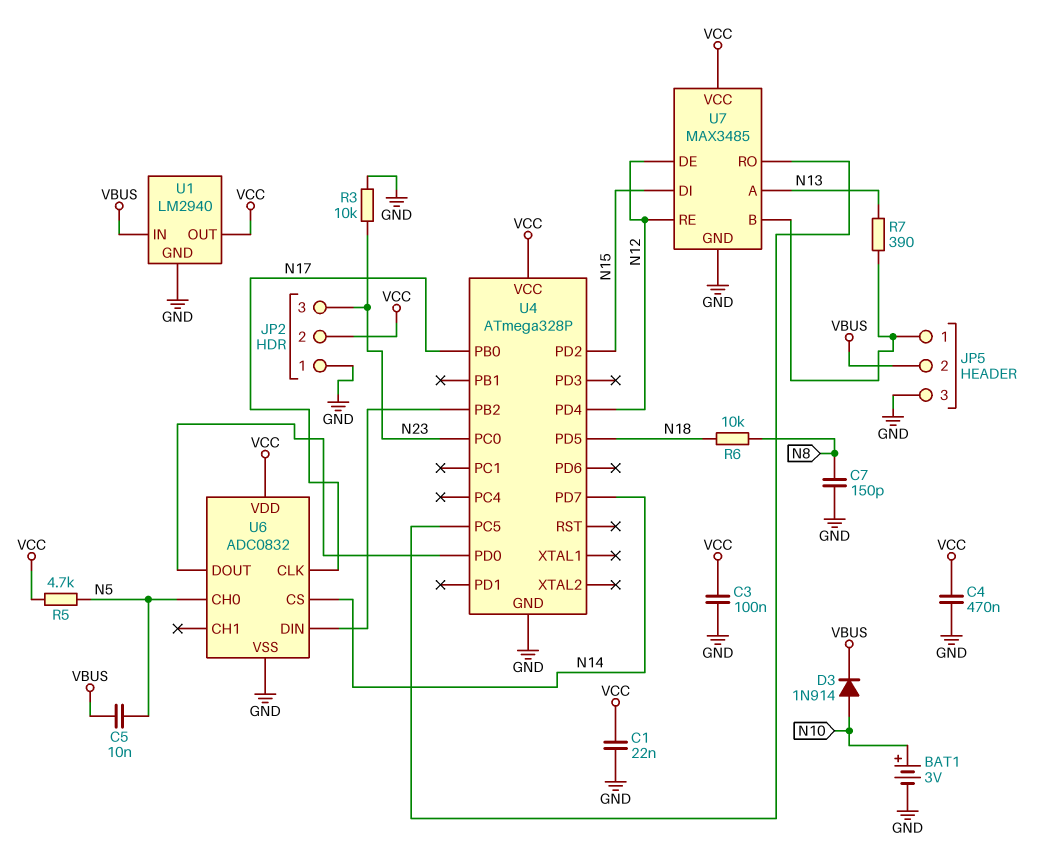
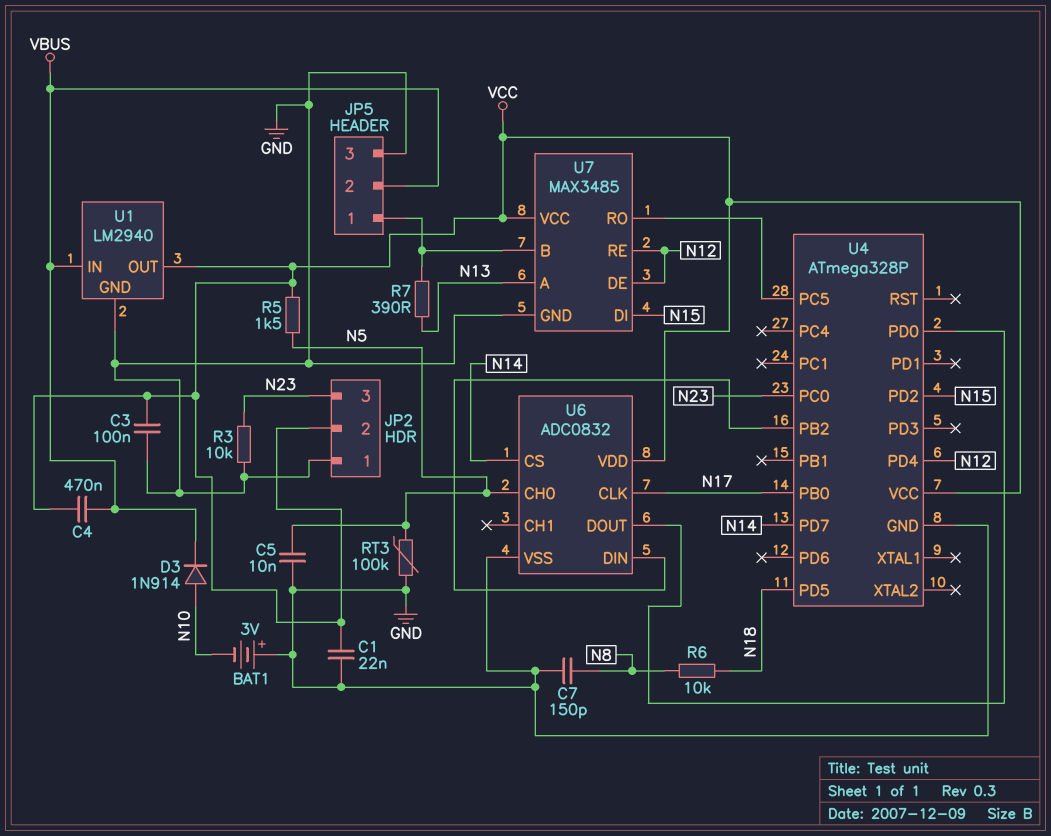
BAT1: 3V (plus N10, minus GND) -> 3V (plus GND, minus N10)
C4: 470nF (GND, VCC) -> 470nF (VBUS, VCC)
C5: 10nF (N5, VBUS) -> 10nF (GND, N5)
R5: 4.7k (N5, VCC) -> 1.5k (N5, VCC)
RT3: none -> 100k (GND, N5)

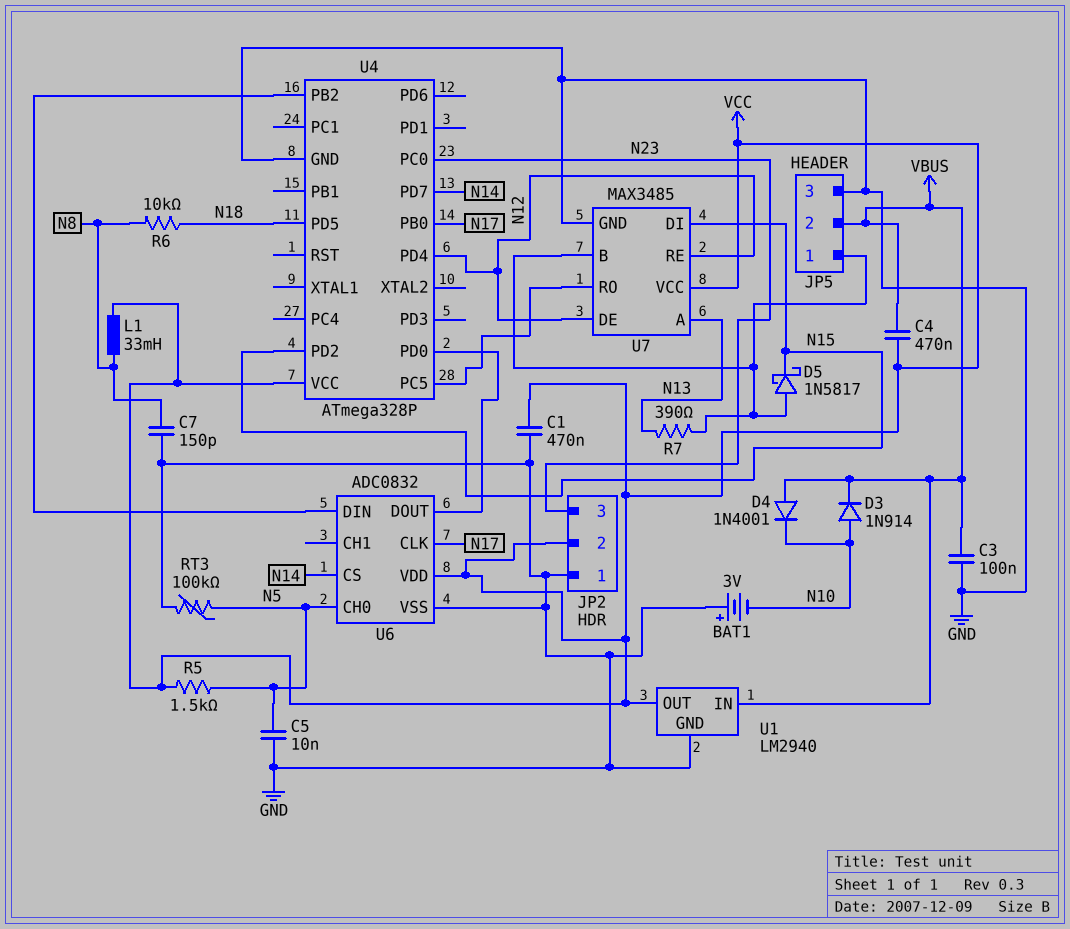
C1: 22nF (GND, VCC) -> 470nF (GND, VCC)
C3: 100nF (GND, VCC) -> 100nF (GND, VBUS)
D4: none -> diode 1N4001 (A VBUS, K N10)
D5: none -> schottky 1N5817 (A JP5/1, K N15)
L1: none -> 33mH (N8, VCC)
R3: 10k (GND, N23) -> none

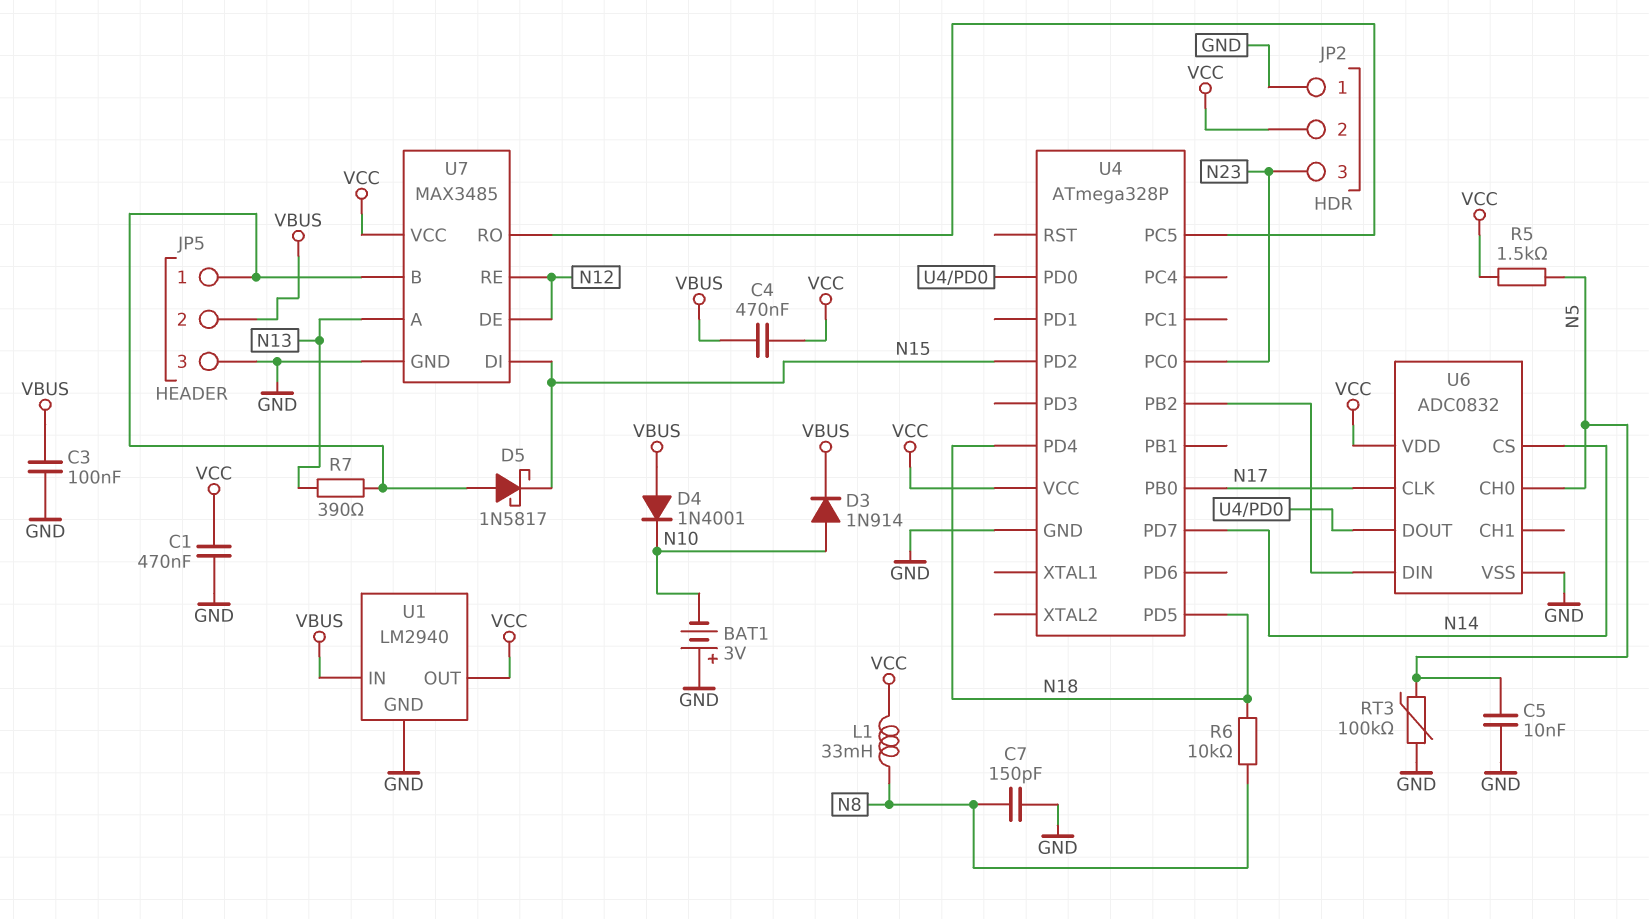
U4 pin PD4: N12 -> N18

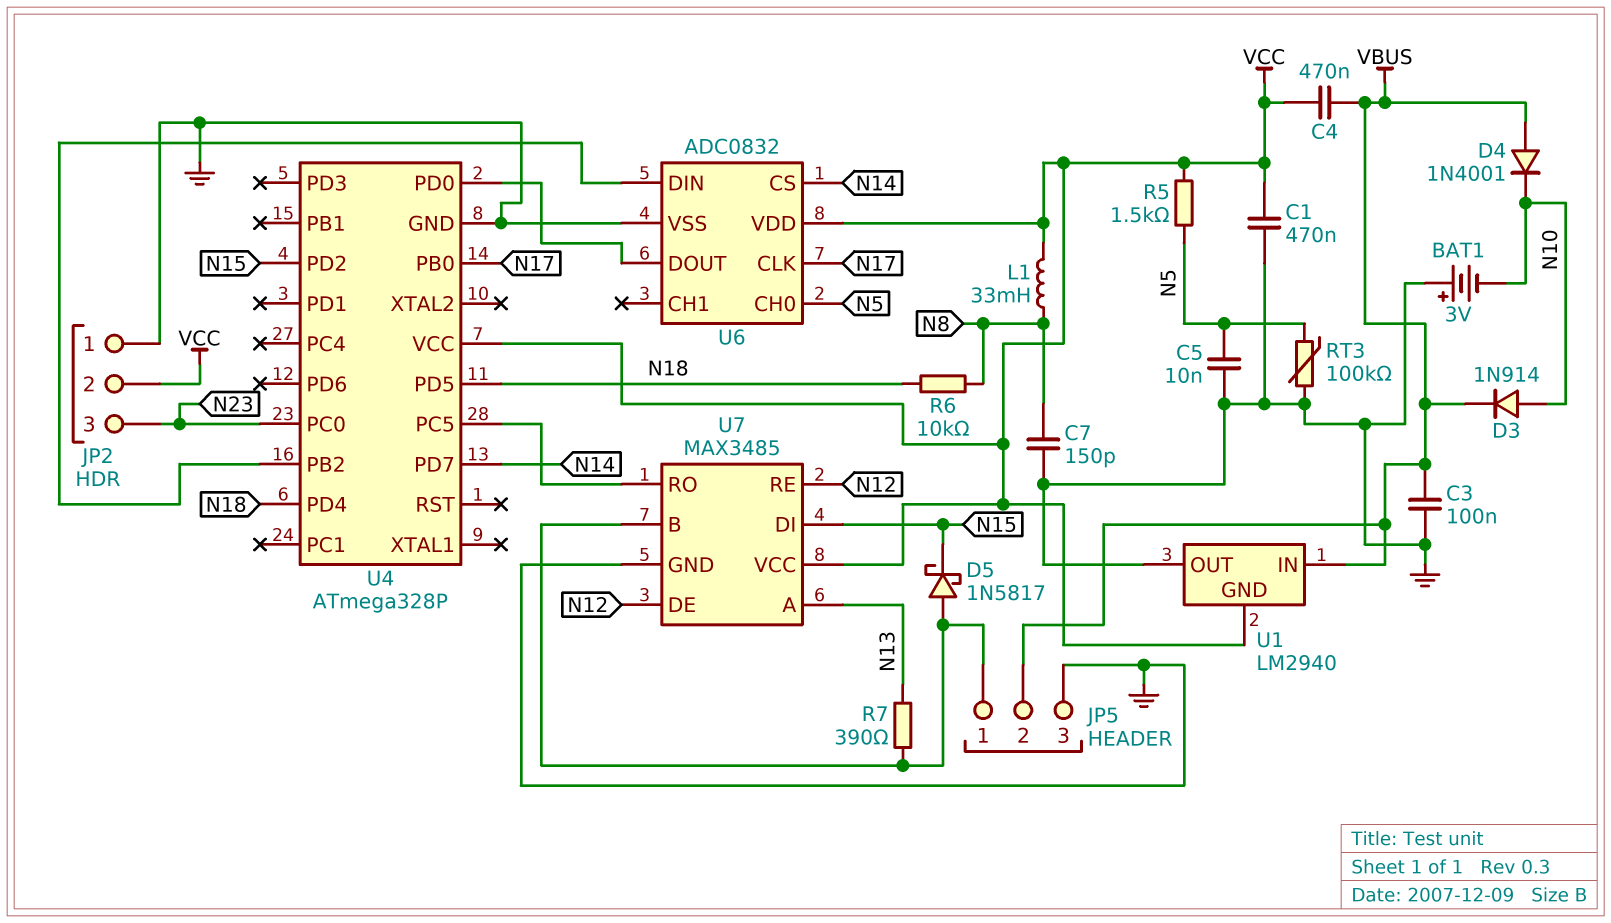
U1 pin GND: GND -> VCC
U1 pin OUT: VCC -> GND

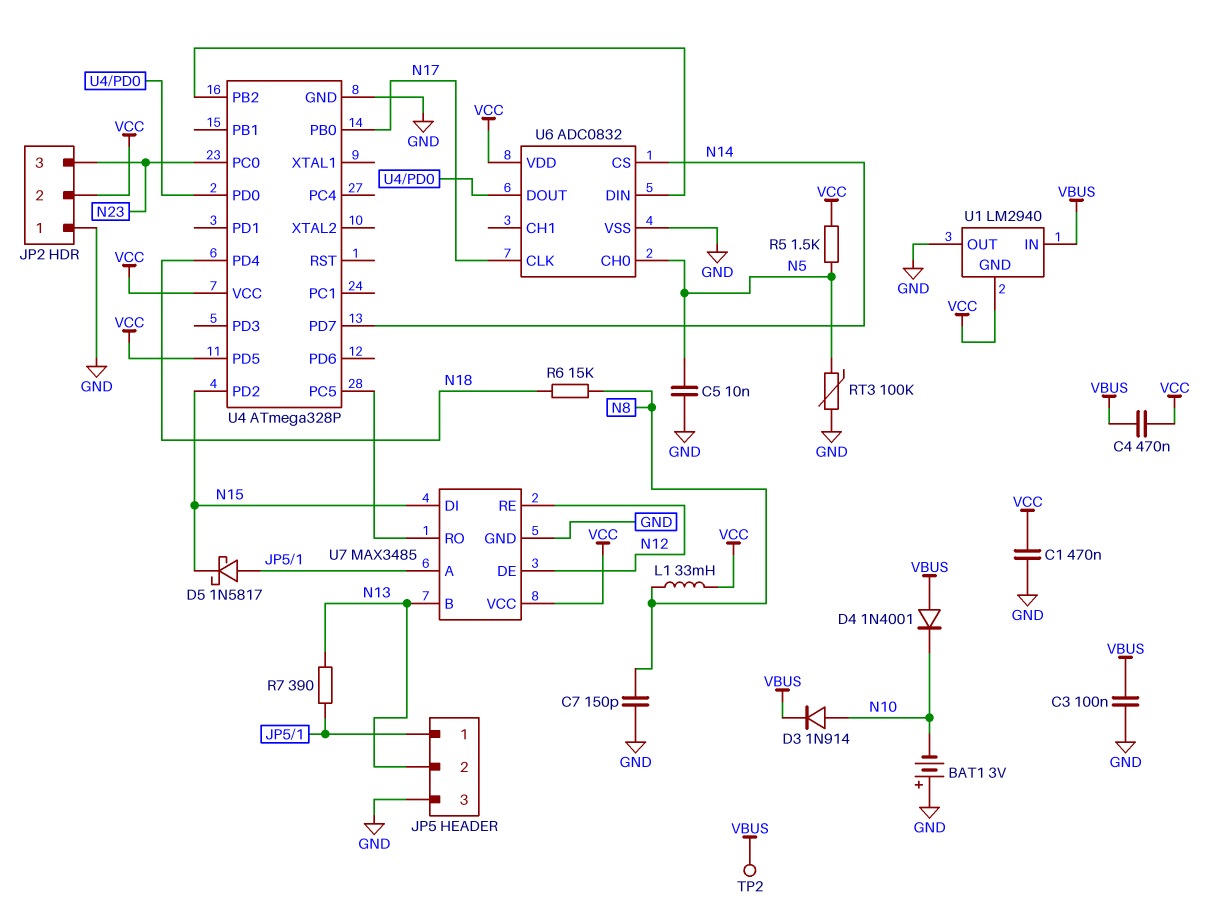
JP5 pin 2: VBUS -> N13
R6: 10k (N8, N18) -> 15k (N8, N18)
TP2: none -> test point (VBUS)
U4 pin PD5: N18 -> VCC
U7 pin A: N13 -> JP5/1
U7 pin B: JP5/1 -> N13

